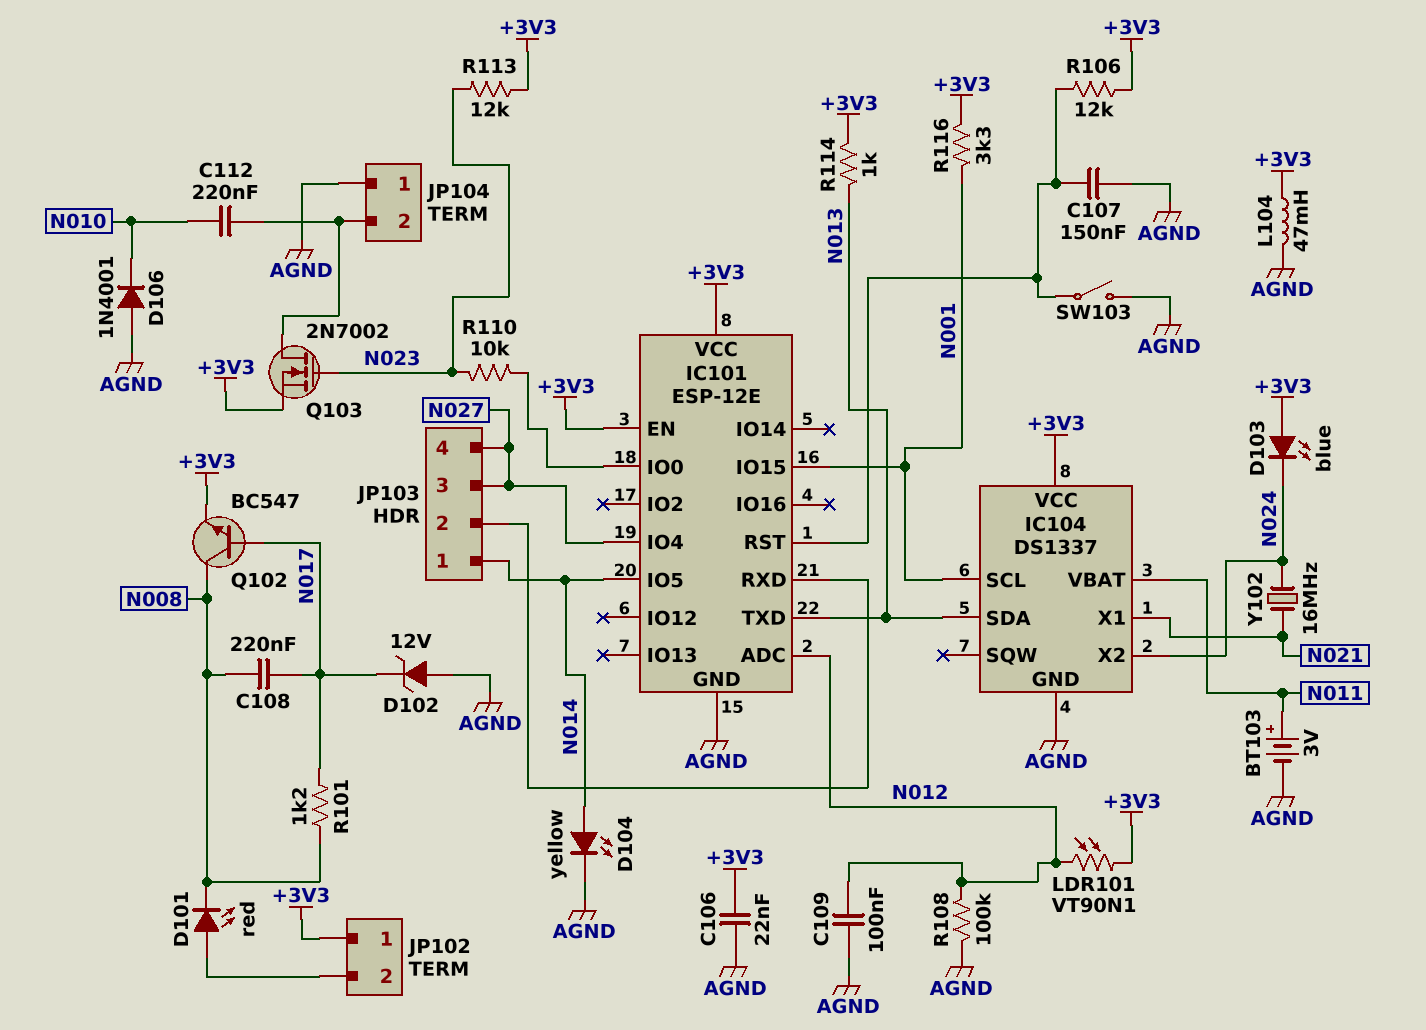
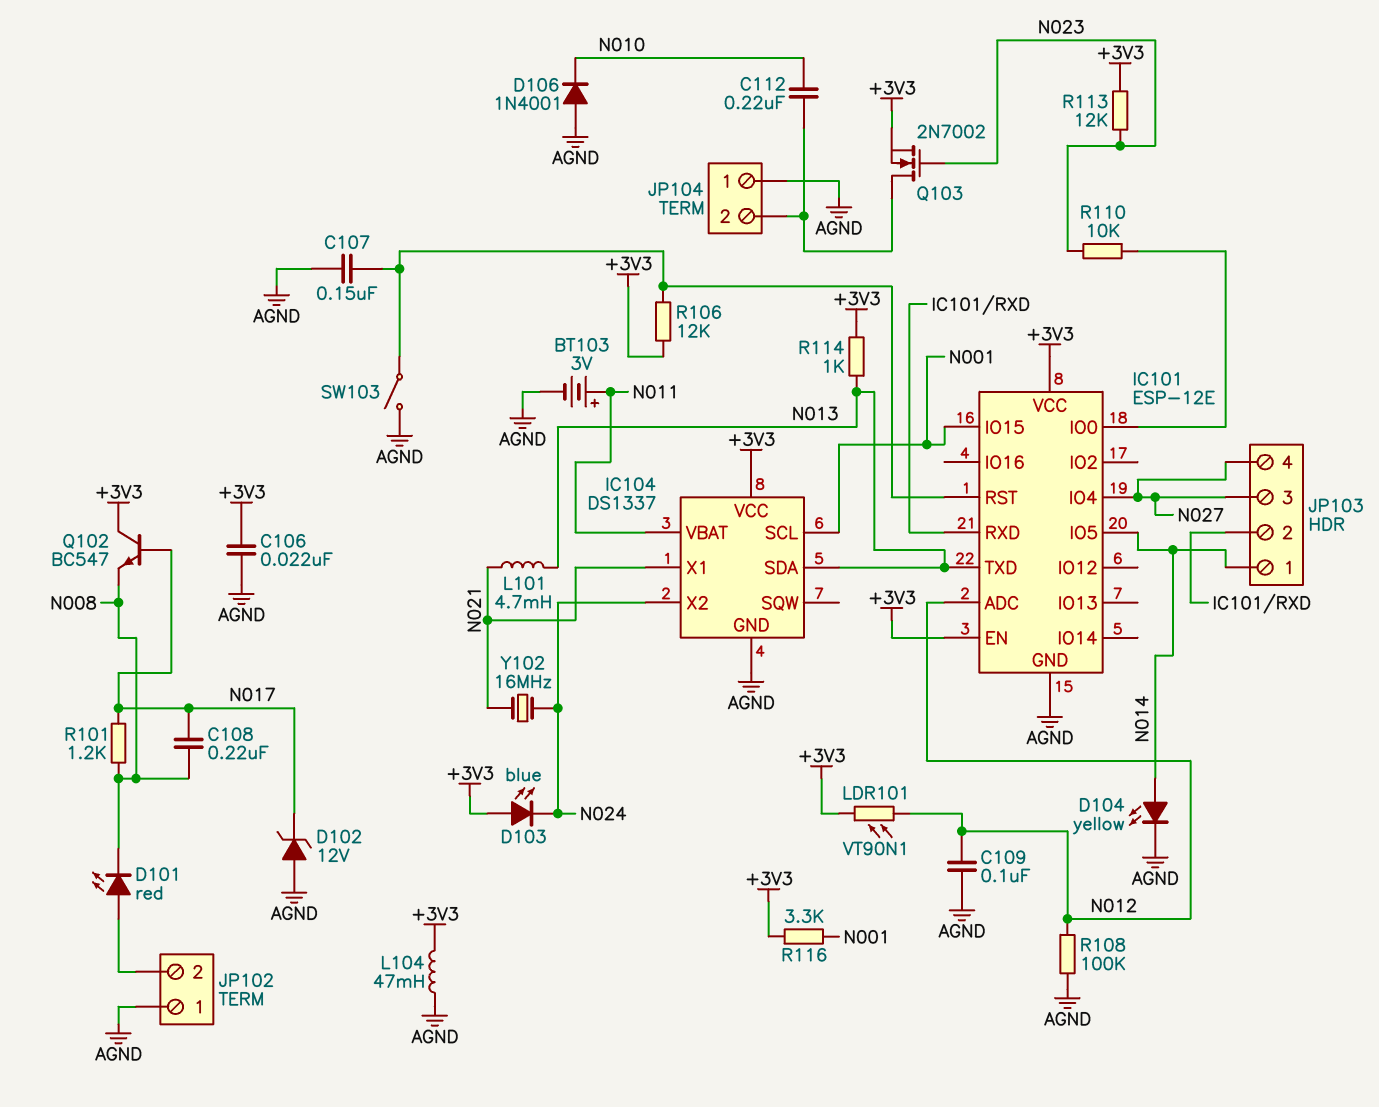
JP102 pin 1: +3V3 -> AGND
L101: none -> 4.7mH (N013, N021)
Q102: NPN BC547 (B N017, C N008, E +3V3) -> NPN BC547 (B N017, C +3V3, E N008)

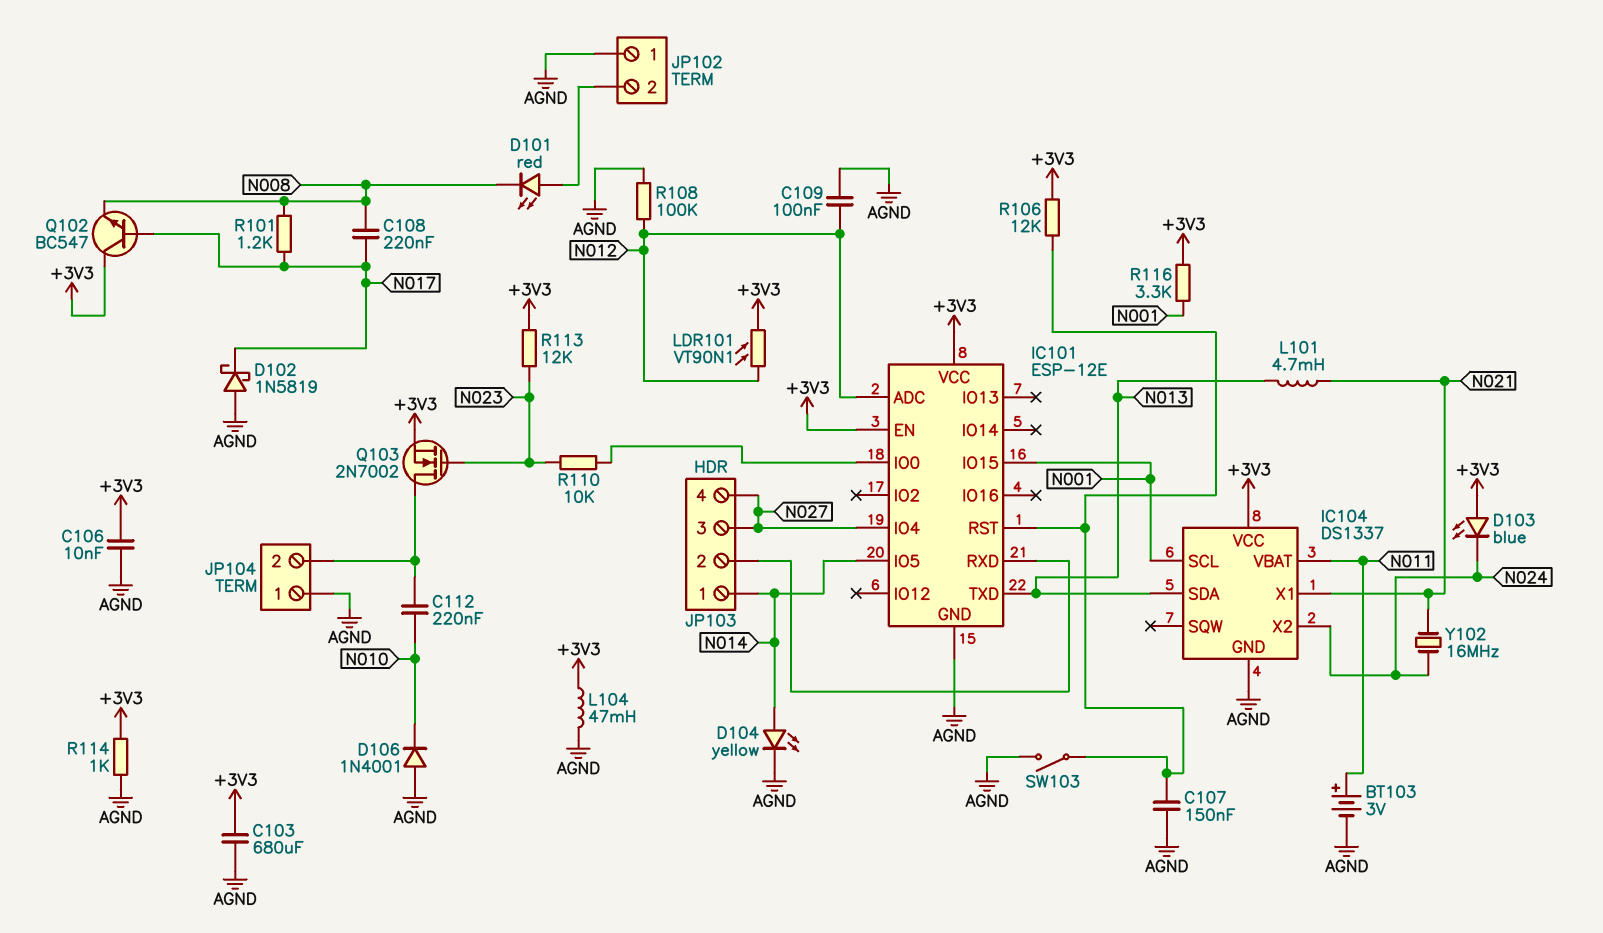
C103: none -> 680uF (+3V3, AGND)
C106: 22nF (+3V3, AGND) -> 10nF (+3V3, AGND)
D102: zener 12V (A AGND, K N017) -> schottky 1N5819 (A AGND, K N017)
R114: 1k (+3V3, N013) -> 1k (+3V3, AGND)

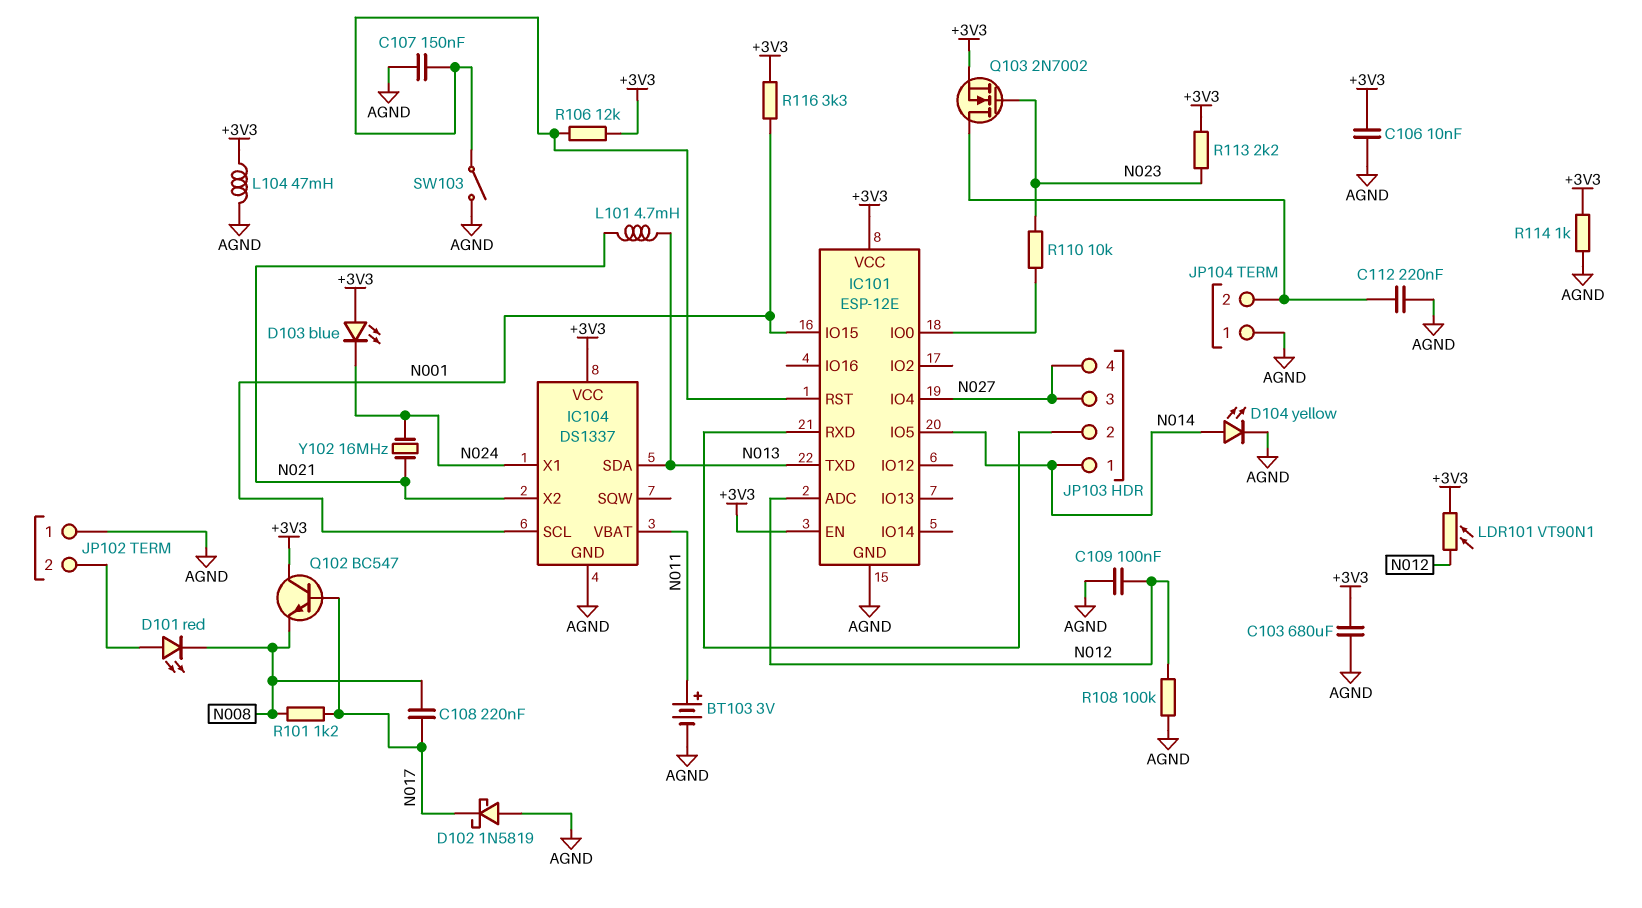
C112: 220nF (JP104/2, N010) -> 220nF (AGND, JP104/2)
D106: diode 1N4001 (A AGND, K N010) -> none
IC104 pin X1: N021 -> N024
IC104 pin X2: N024 -> N021
R113: 12k (+3V3, N023) -> 2.2k (+3V3, N023)

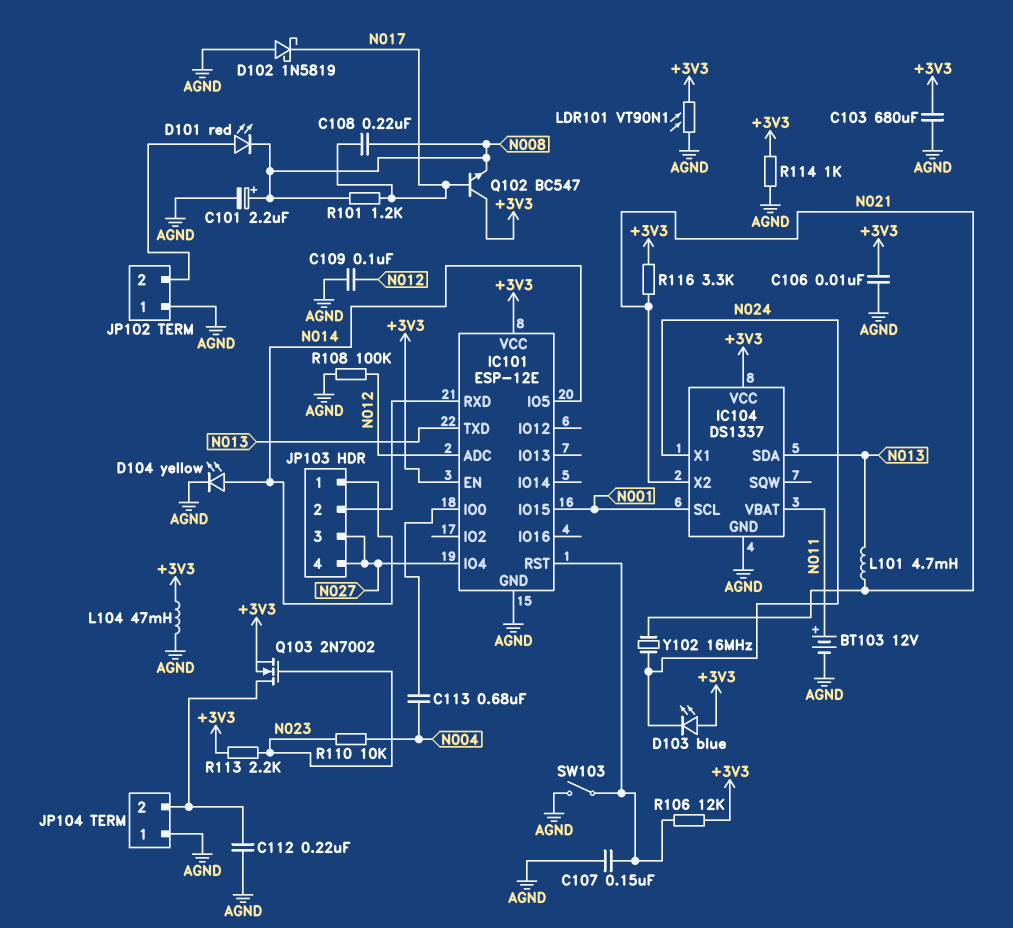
BT103: 3V (plus N011, minus AGND) -> 12V (plus N011, minus AGND)
C101: none -> 2.2uF (plus N008, minus AGND)
C113: none -> 680nF (IC101/IO0, N004)
LDR101: VT90N1 (+3V3, N012) -> VT90N1 (+3V3, AGND)
R110: 10k (IC101/IO0, N023) -> 10k (N004, N023)
R116: 3.3k (+3V3, N001) -> 3.3k (+3V3, N021)

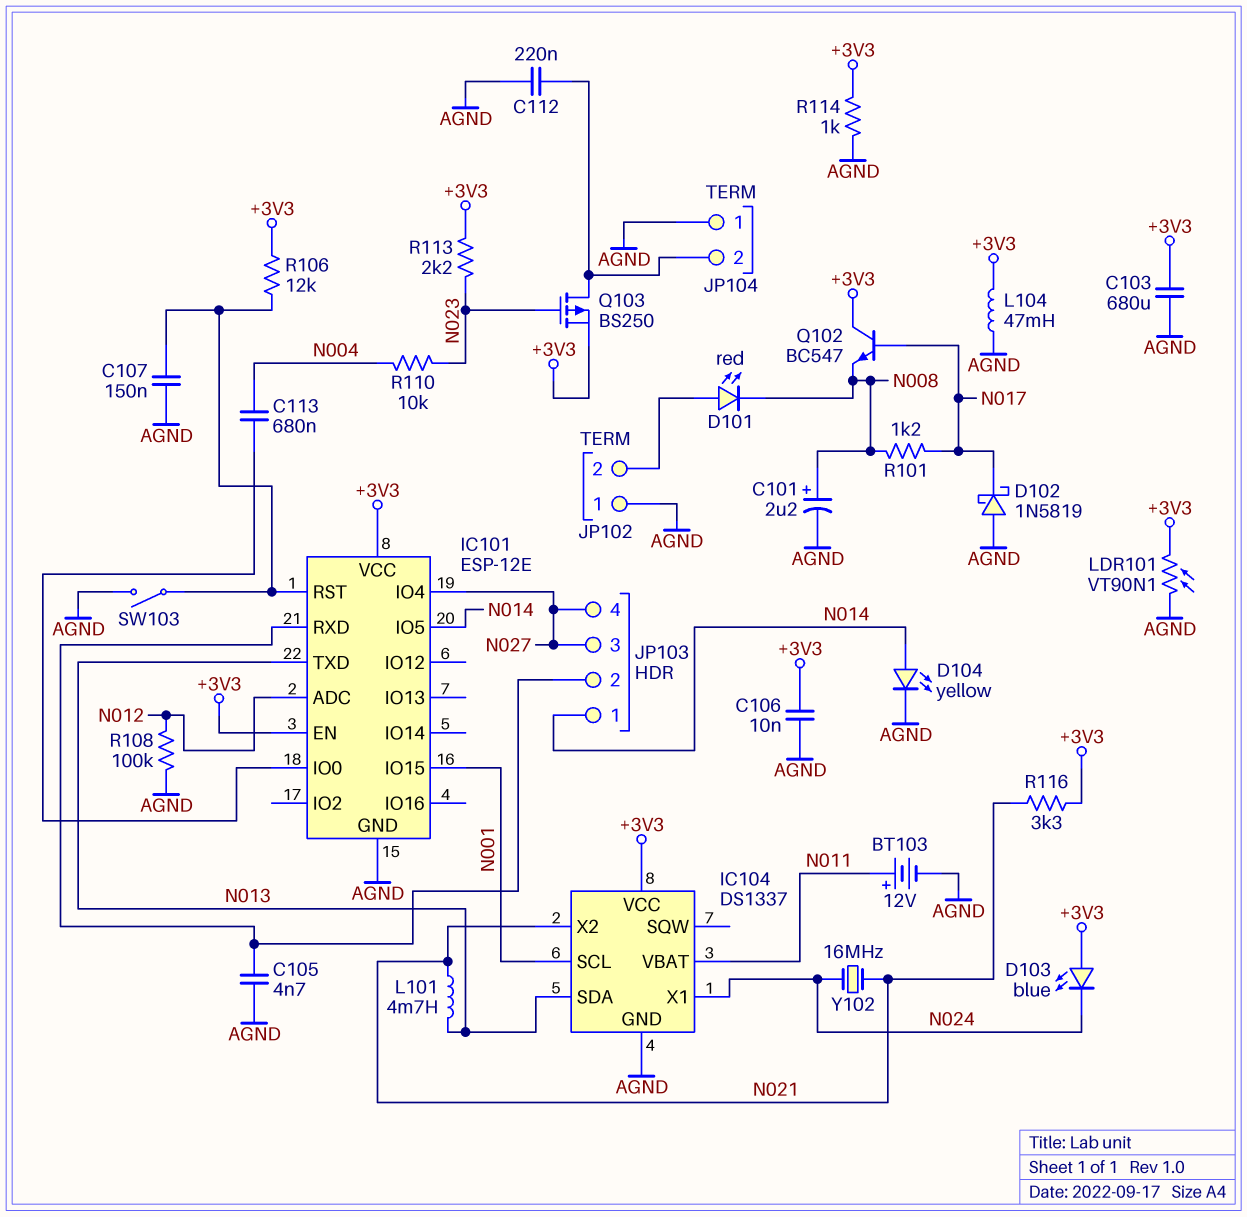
C105: none -> 4.7nF (AGND, IC101/RXD)
C108: 220nF (N008, N017) -> none
C109: 100nF (AGND, N012) -> none
Q103: NMOS 2N7002 (G N023, D JP104/2, S +3V3) -> PMOS BS250 (G N023, D JP104/2, S +3V3)

